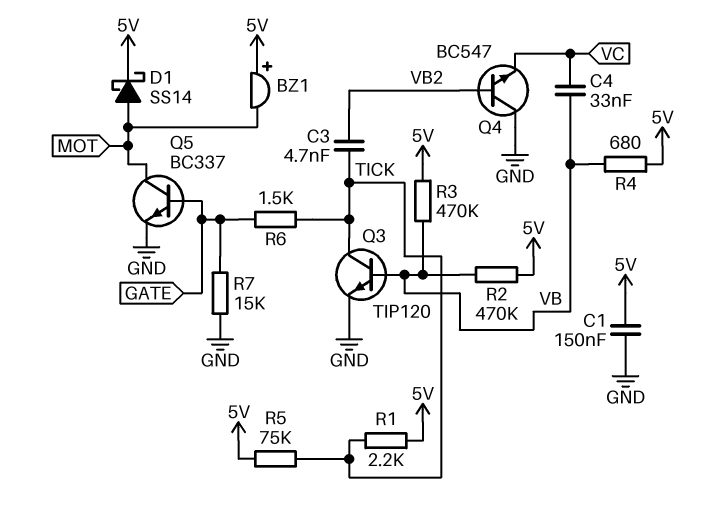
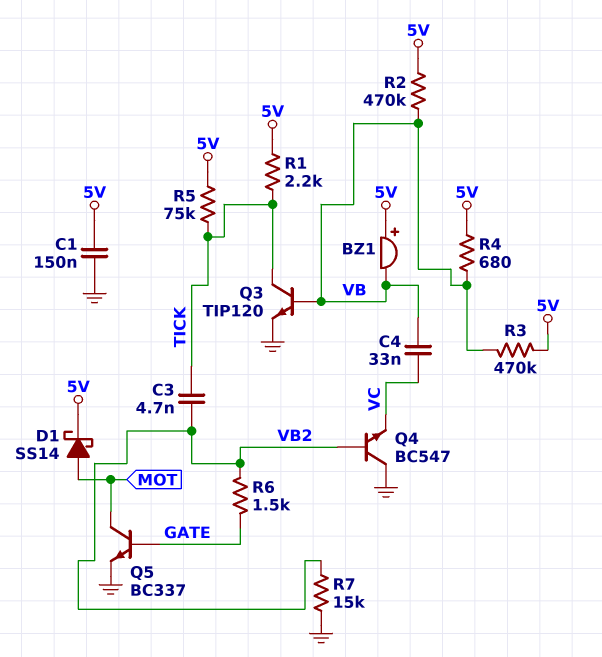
BZ1: buzzer (plus 5V, minus MOT) -> buzzer (plus 5V, minus VB)
R6: 1.5k (GATE, TICK) -> 1.5k (GATE, VB2)
R7: 15k (GATE, GND) -> 15k (GND, VB2)

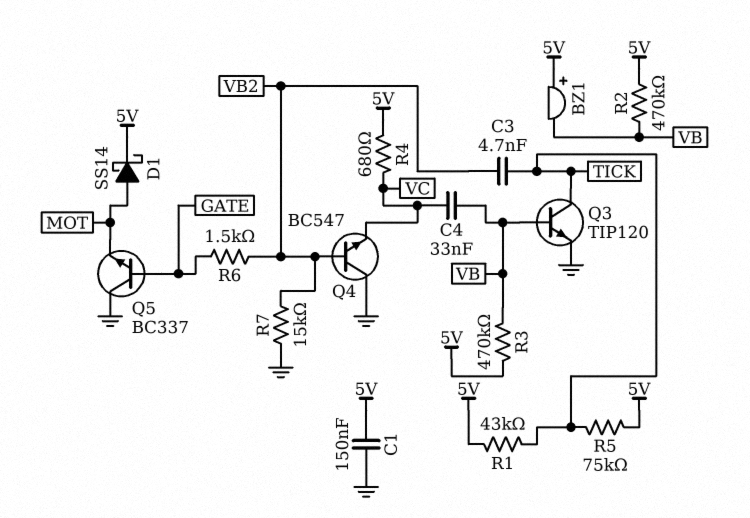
Q5: NPN BC337 (B GATE, C MOT, E GND) -> NPN BC337 (B GATE, C GND, E MOT)
R1: 2.2k (5V, TICK) -> 43k (5V, TICK)
R4: 680 (5V, VB) -> 680 (5V, VC)

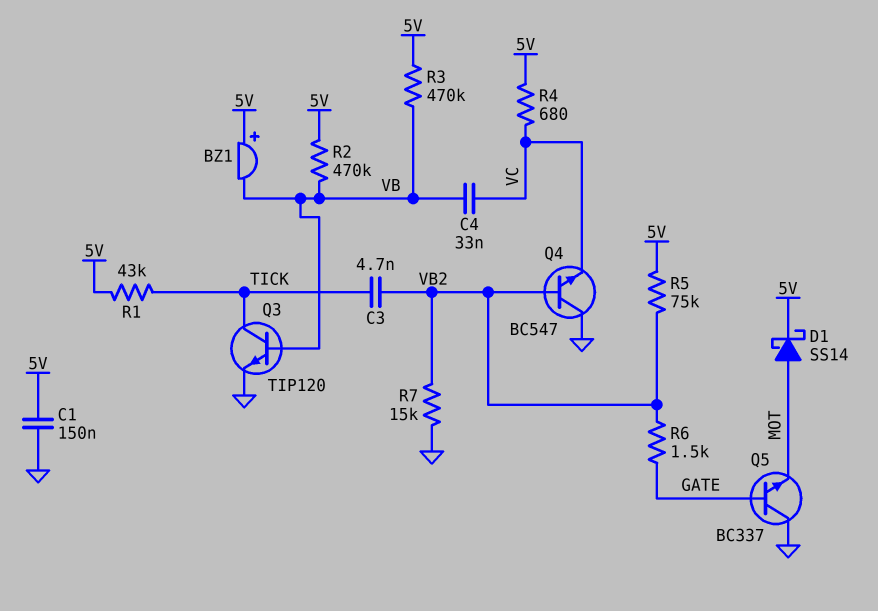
R5: 75k (5V, TICK) -> 75k (5V, VB2)

